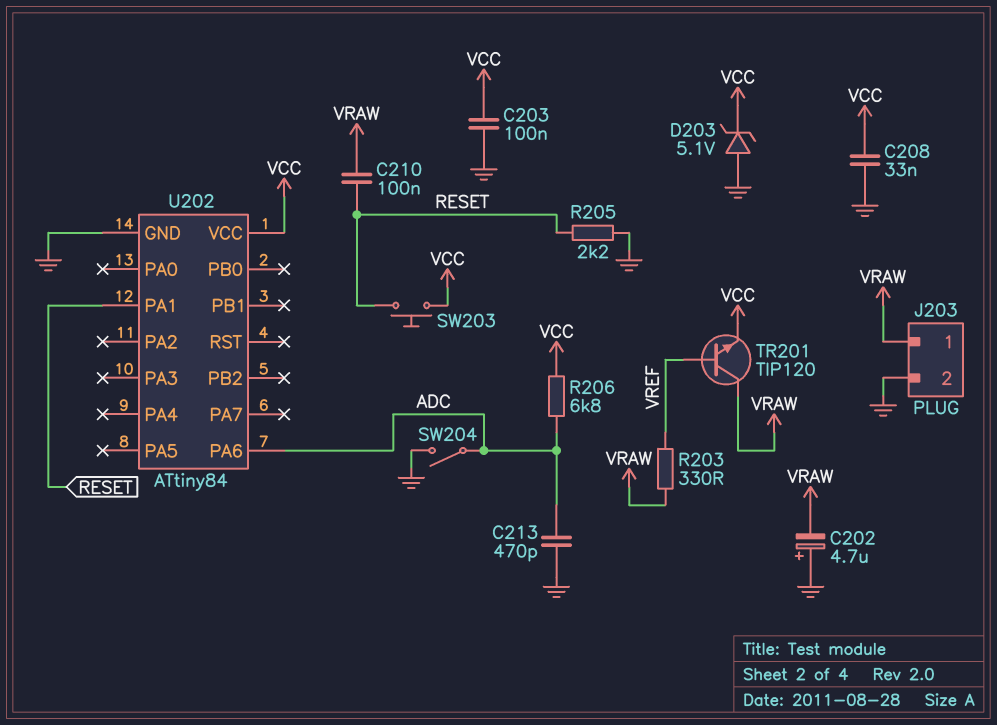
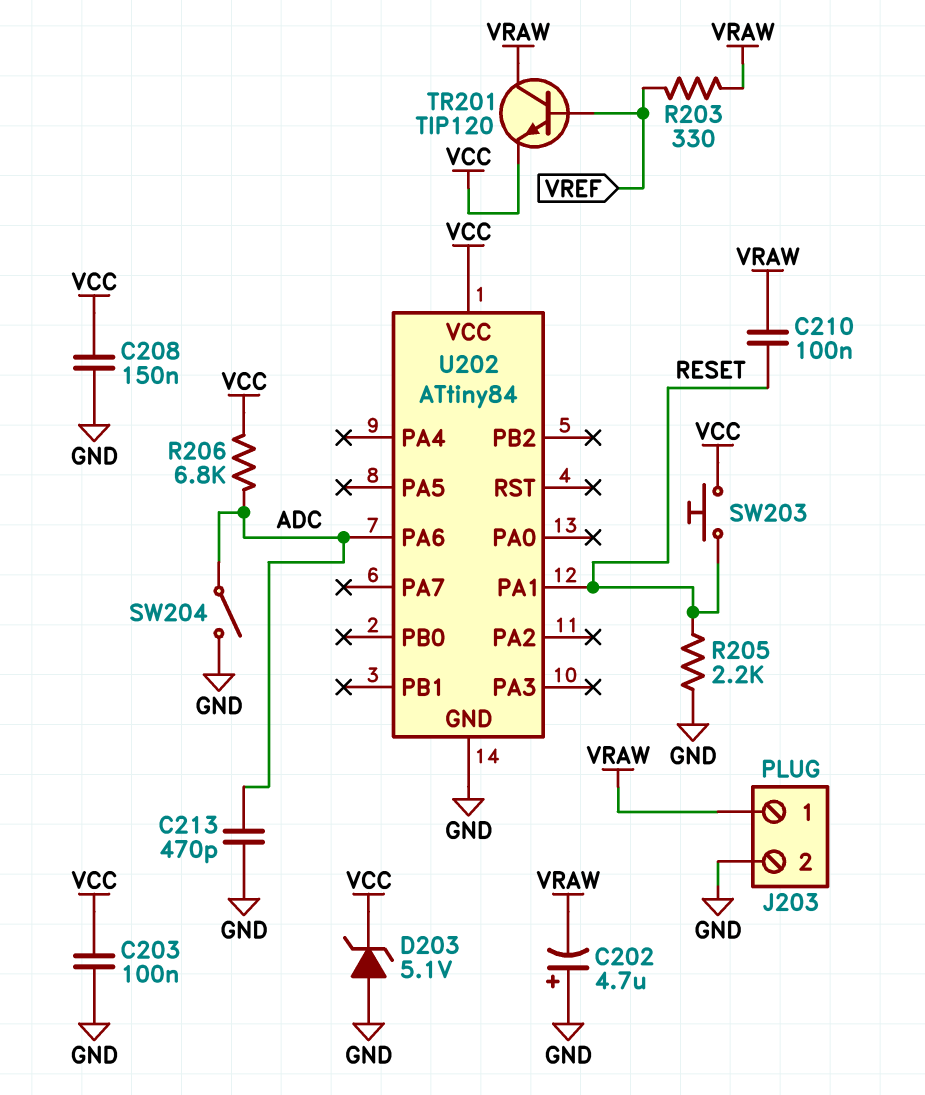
C208: 33nF (GND, VCC) -> 150nF (GND, VCC)

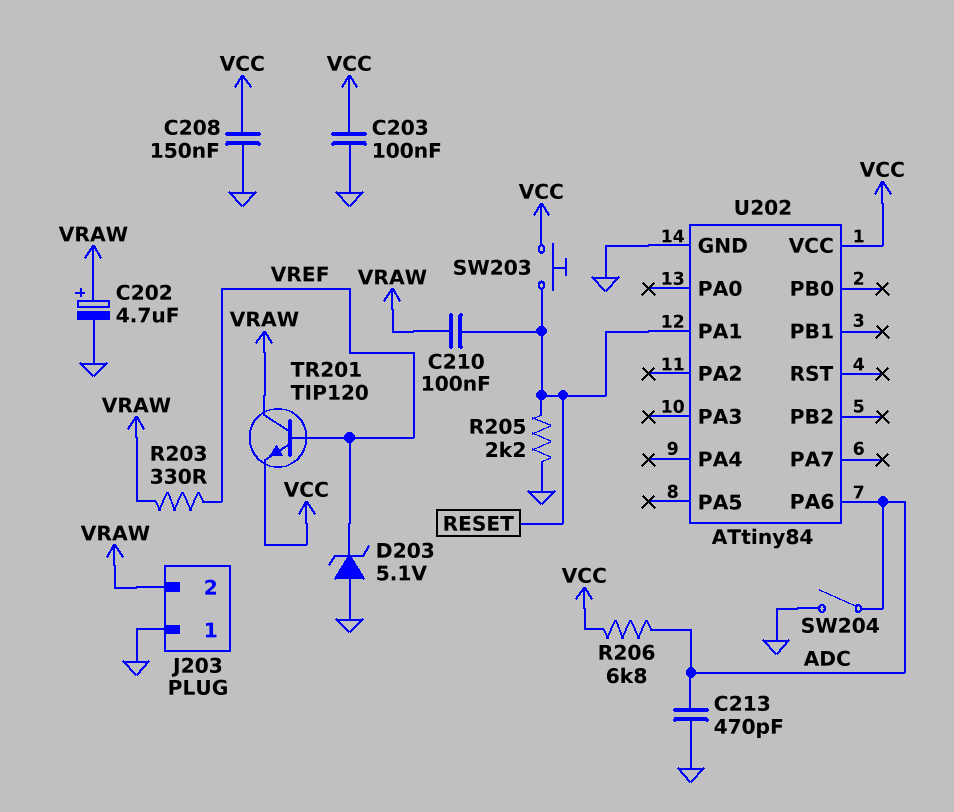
C202: 4.7uF (plus GND, minus VRAW) -> 4.7uF (plus VRAW, minus GND)
D203: zener 5.1V (A GND, K VCC) -> zener 5.1V (A GND, K VREF)
J203 pin 1: VRAW -> GND
J203 pin 2: GND -> VRAW

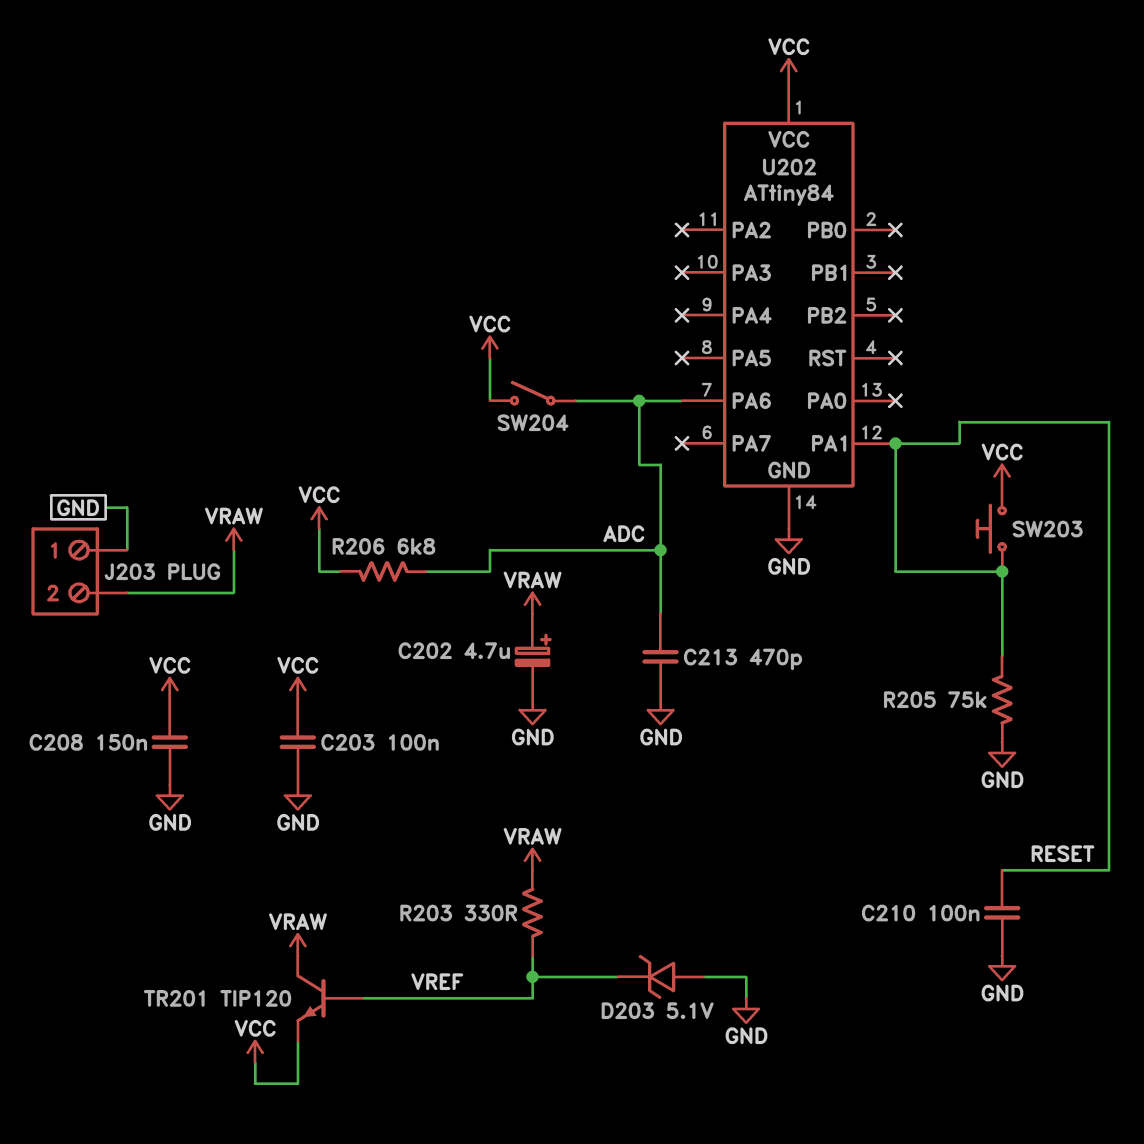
C210: 100nF (RESET, VRAW) -> 100nF (GND, RESET)
R205: 2.2k (GND, RESET) -> 75k (GND, RESET)
SW204: switch (ADC, GND) -> switch (ADC, VCC)

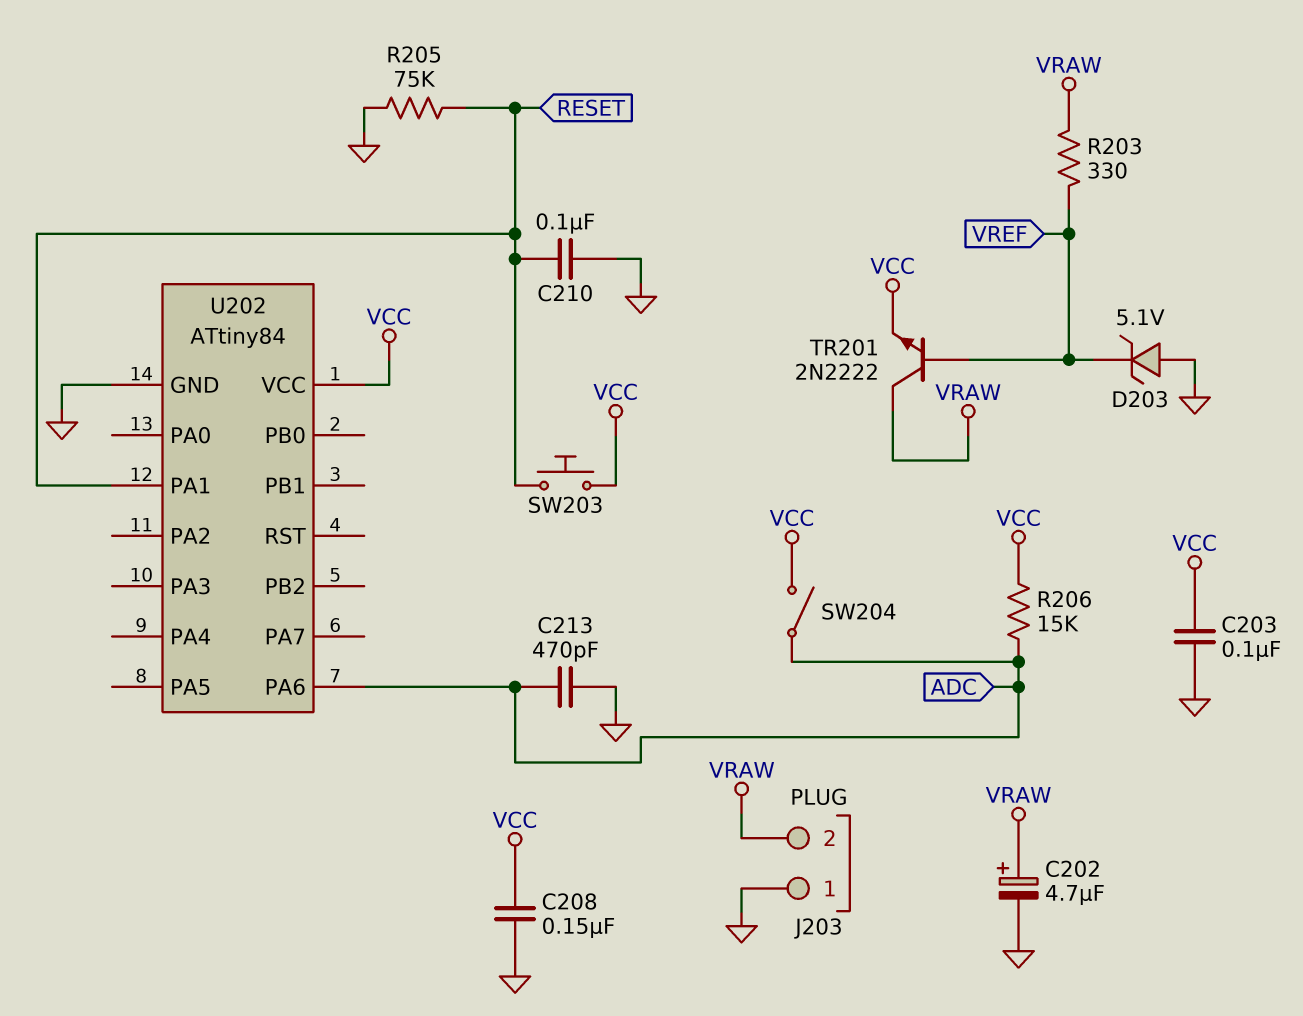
R206: 6.8k (ADC, VCC) -> 15k (ADC, VCC)
TR201: NPN TIP120 (B VREF, C VRAW, E VCC) -> NPN 2N2222 (B VREF, C VRAW, E VCC)

